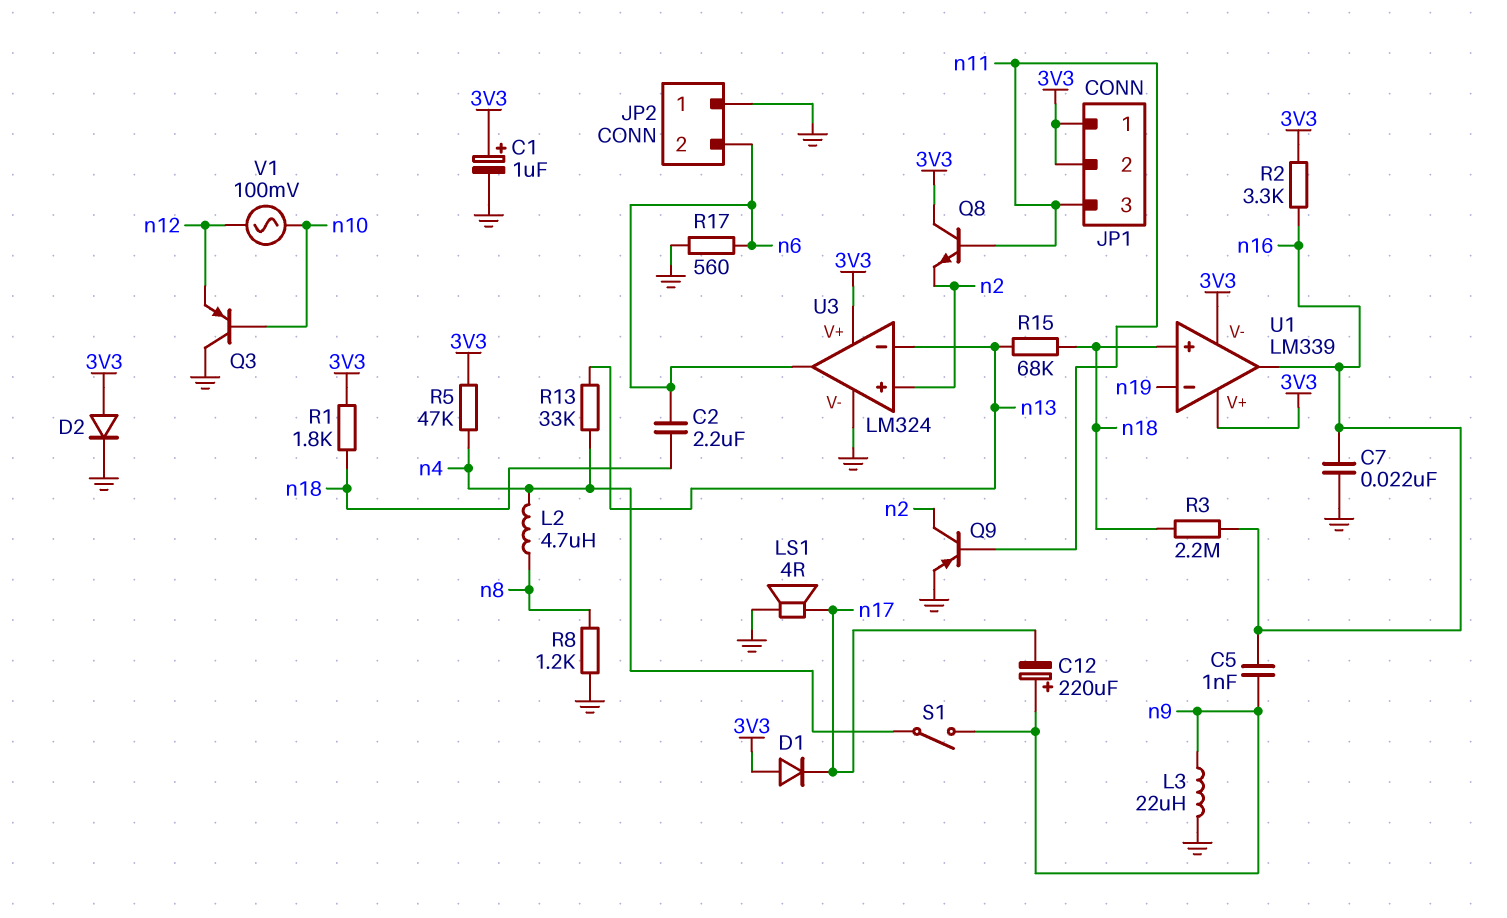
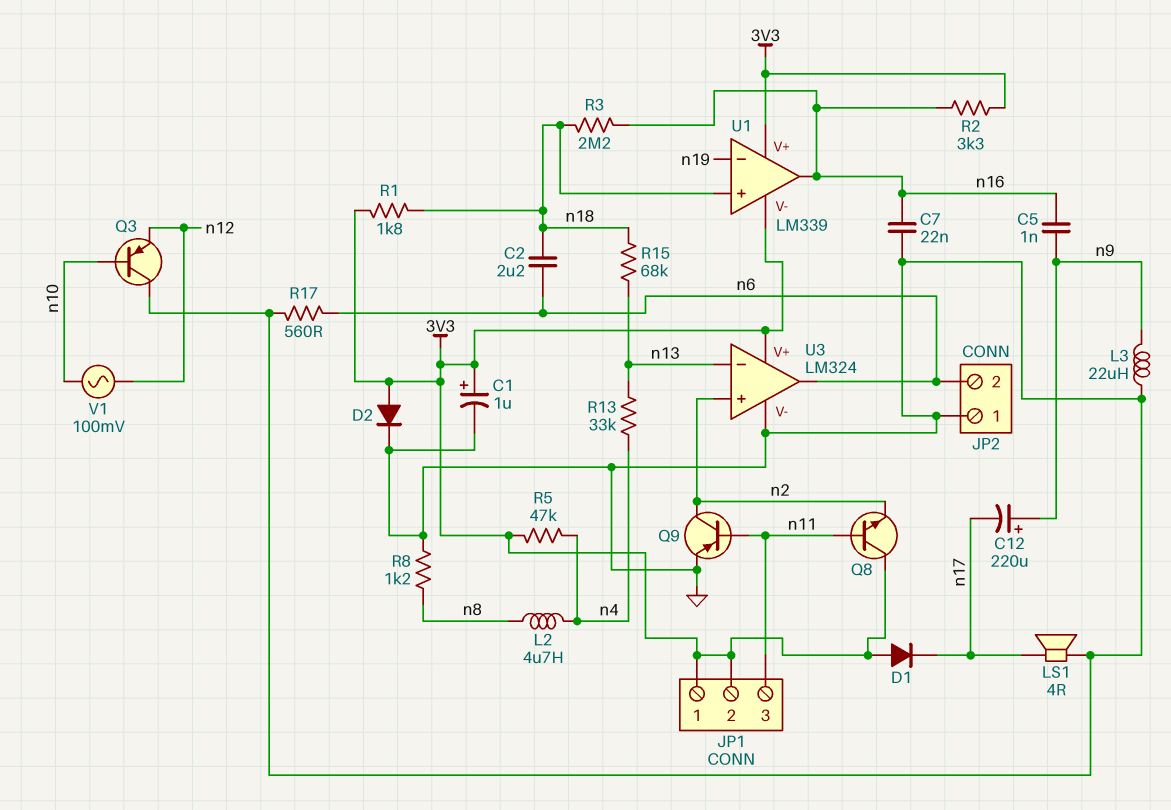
S1: switch (n4, n9) -> none

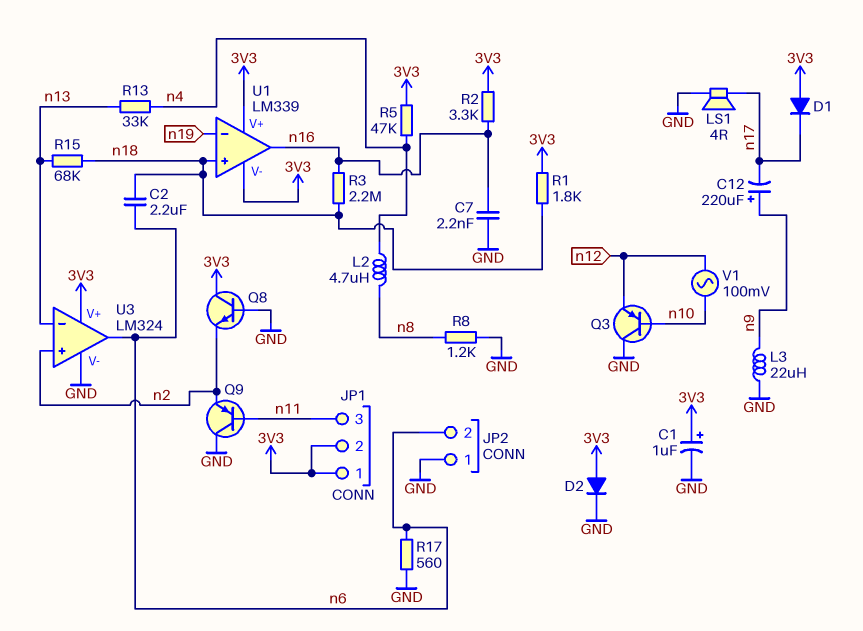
C5: 1nF (n9, n16) -> none
C7: 22nF (GND, n16) -> 2.2nF (GND, n16)
Q8: NPN (B n11, C 3V3, E n2) -> NPN (B GND, C 3V3, E n2)
Q9: PNP (B n11, C n2, E GND) -> PNP (B n11, C GND, E n2)

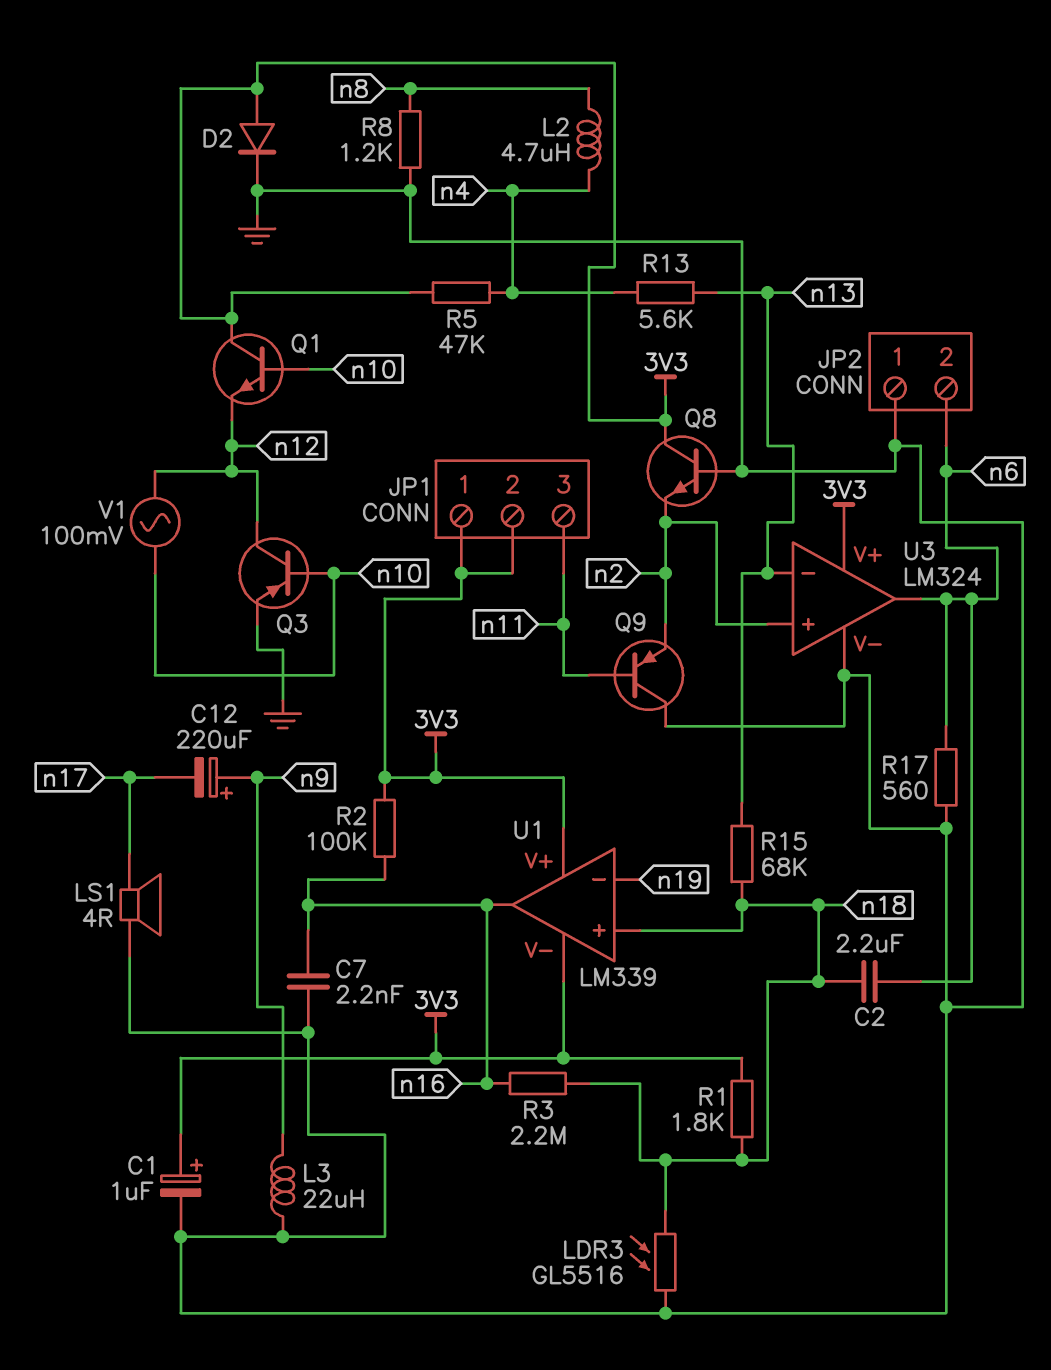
D1: diode (A 3V3, K n17) -> none
LDR3: none -> GL5516 (GND, n18)
Q1: none -> NPN (B n10, C 3V3, E n12)
Q3: PNP (B n10, C GND, E n12) -> PNP (B n10, C n12, E GND)
R2: 3.3k (3V3, n16) -> 100k (3V3, n16)
R13: 33k (n4, n13) -> 5.6k (n4, n13)

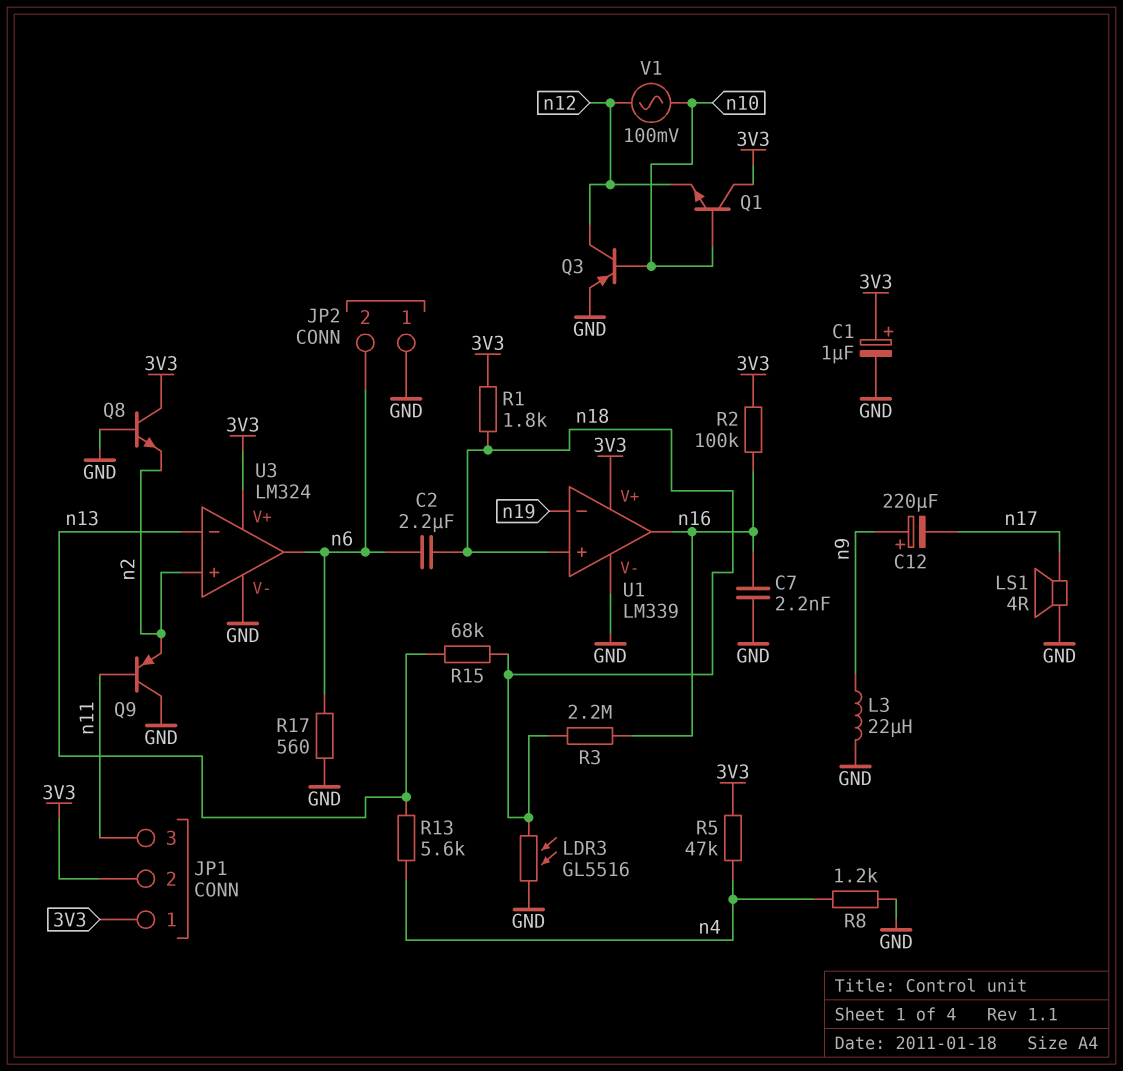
D2: diode (A 3V3, K GND) -> none
L2: 4.7uH (n4, n8) -> none
R8: 1.2k (GND, n8) -> 1.2k (GND, n4)
U1 pin V-: 3V3 -> GND

